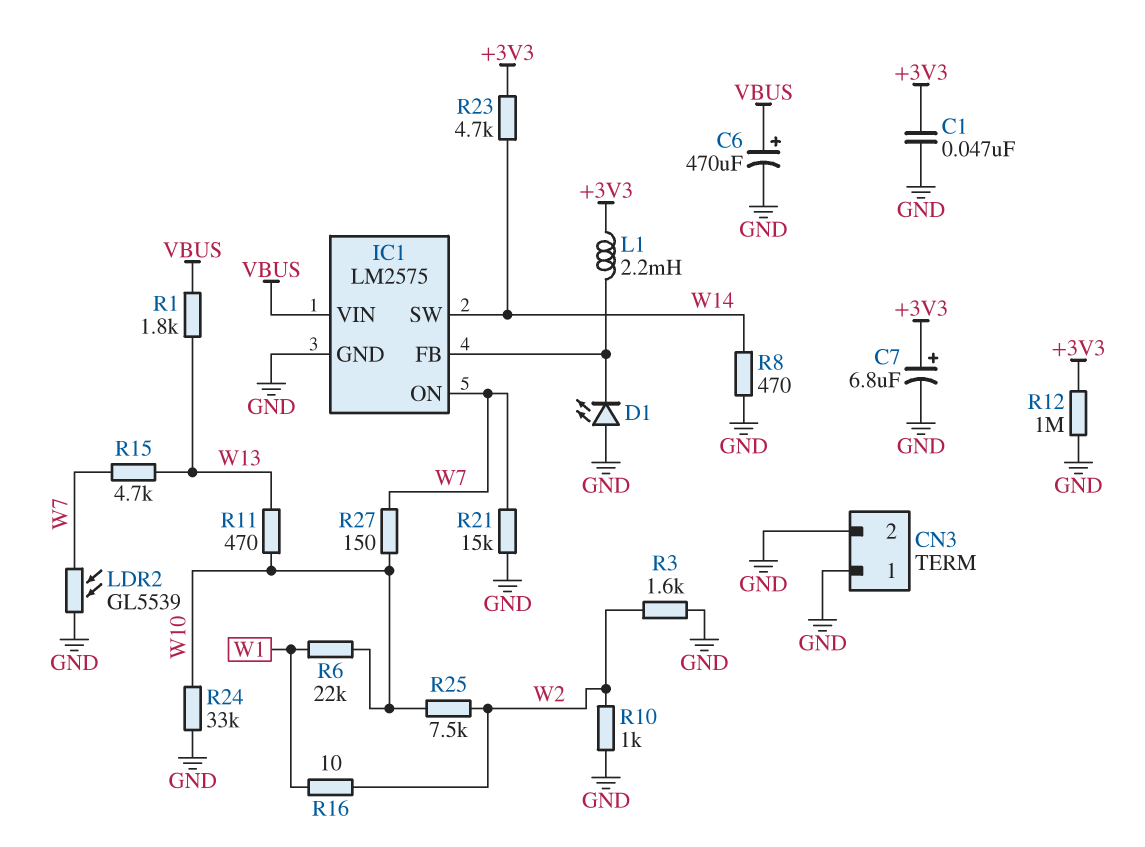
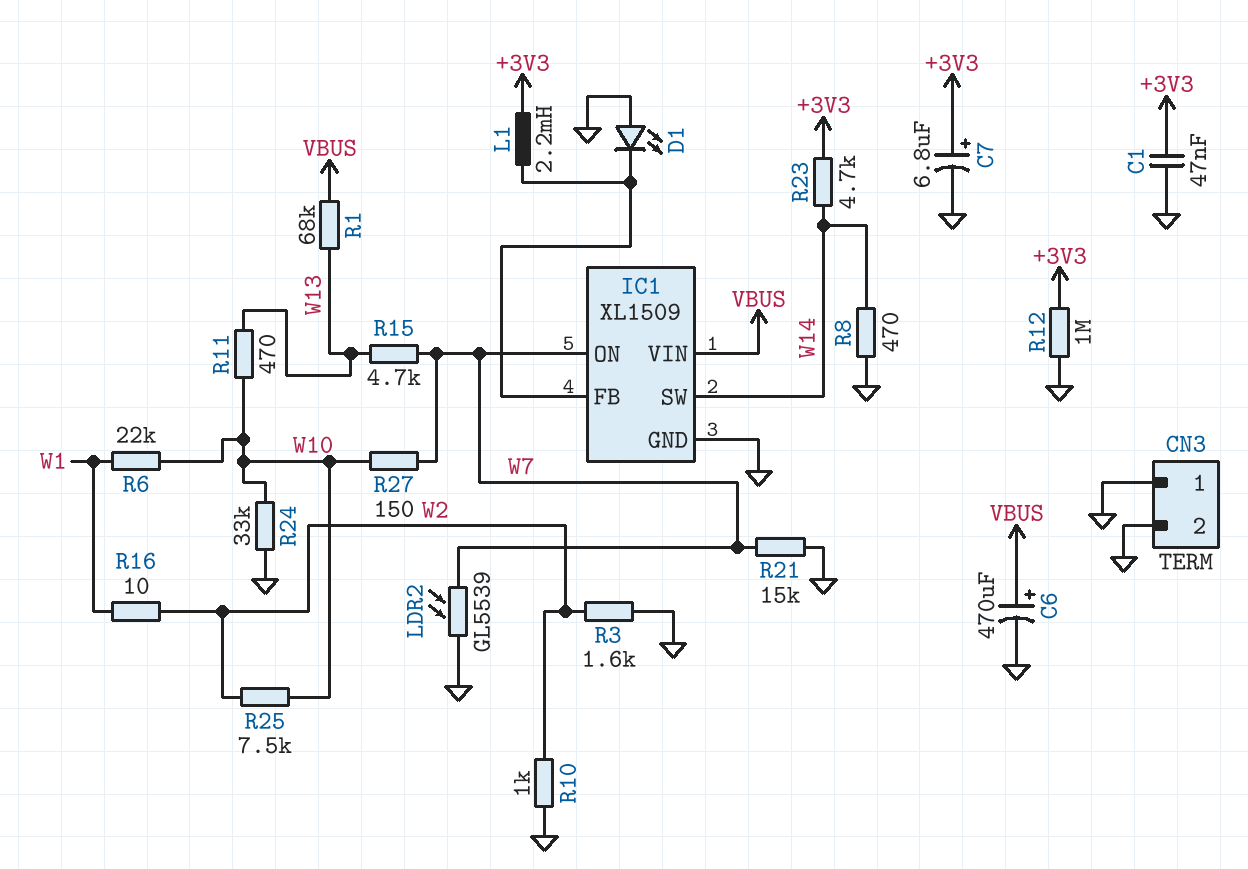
IC1: LM2575 -> XL1509
R1: 1.8k (VBUS, W13) -> 68k (VBUS, W13)

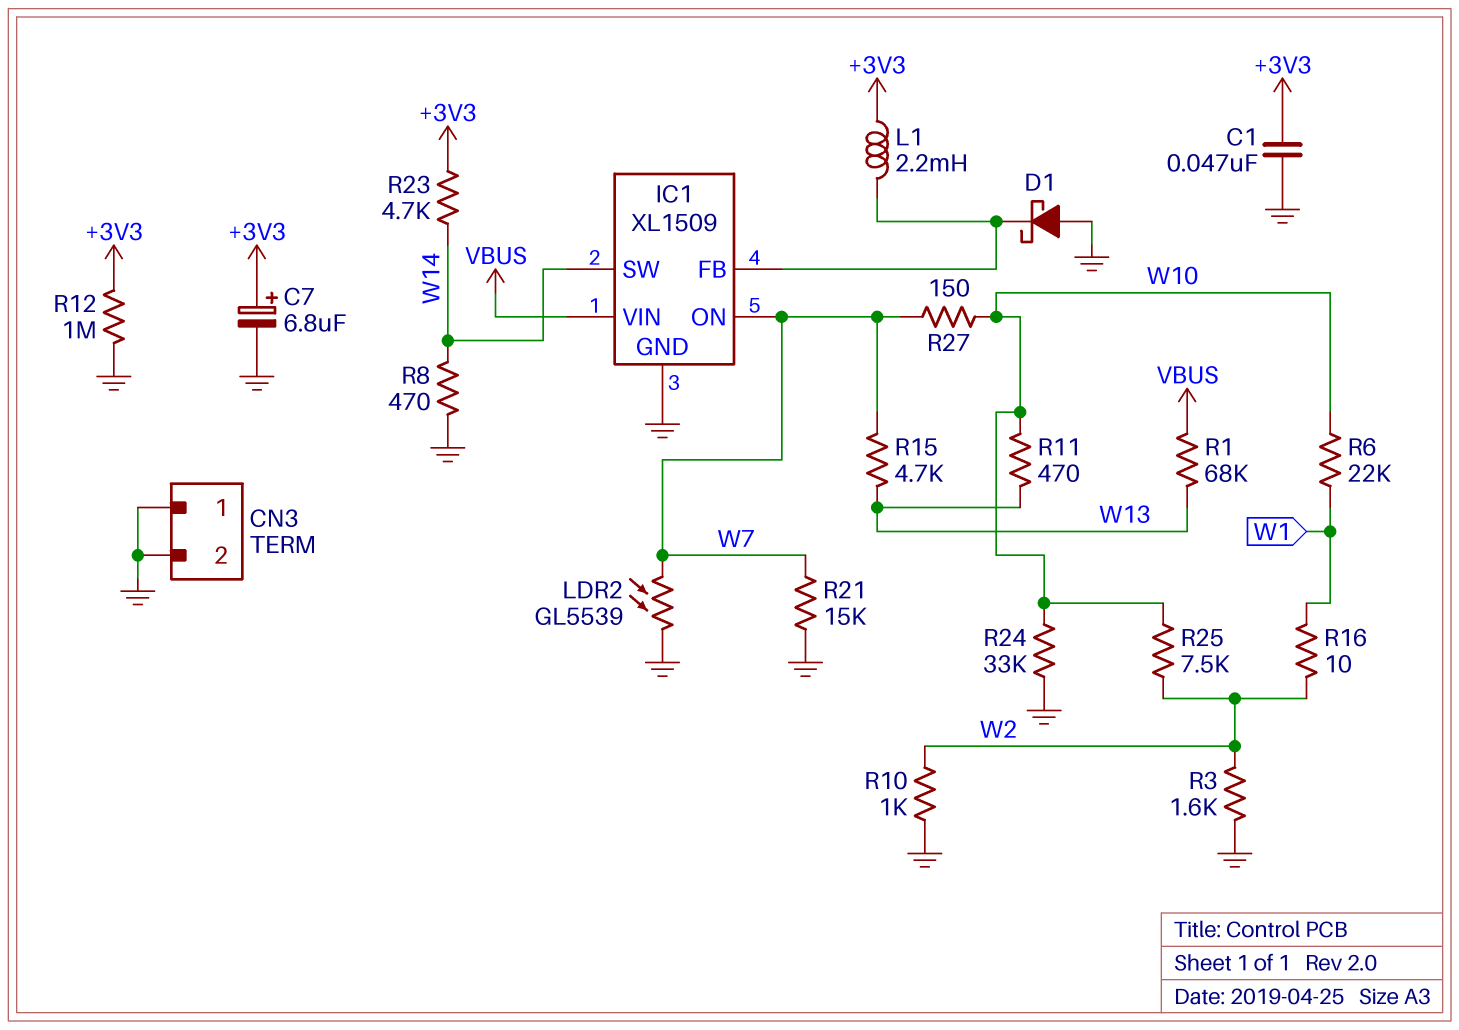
C6: 470uF (plus VBUS, minus GND) -> none
D1: LED (A GND, K IC1/FB) -> schottky (A GND, K IC1/FB)

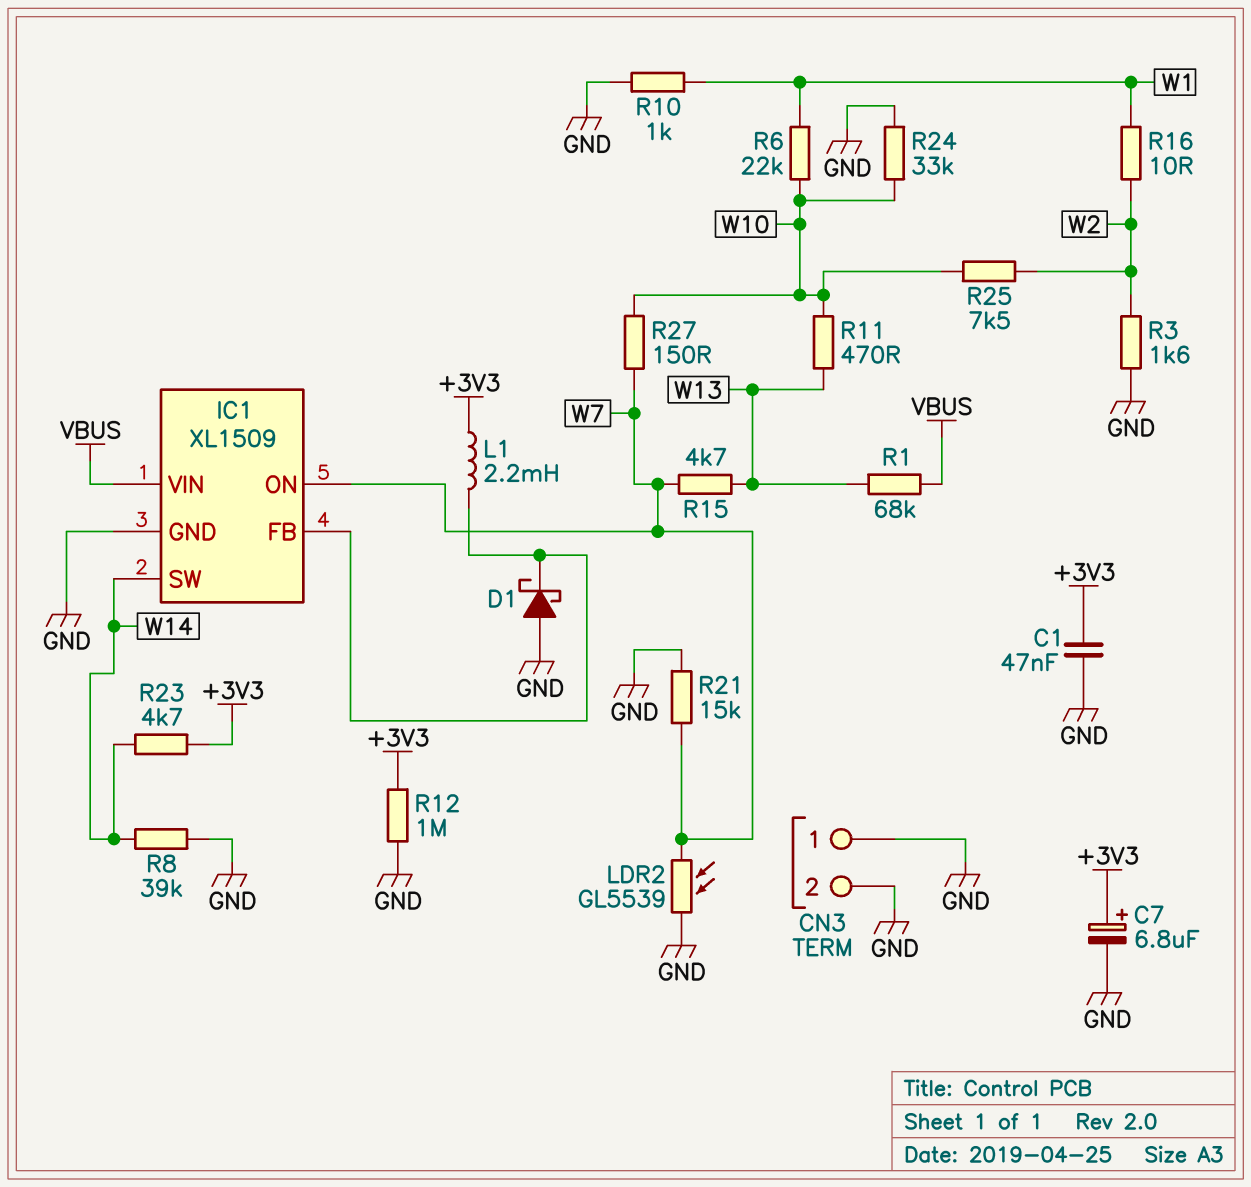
R8: 470 (GND, W14) -> 39k (GND, W14)
R10: 1k (GND, W2) -> 1k (GND, W1)

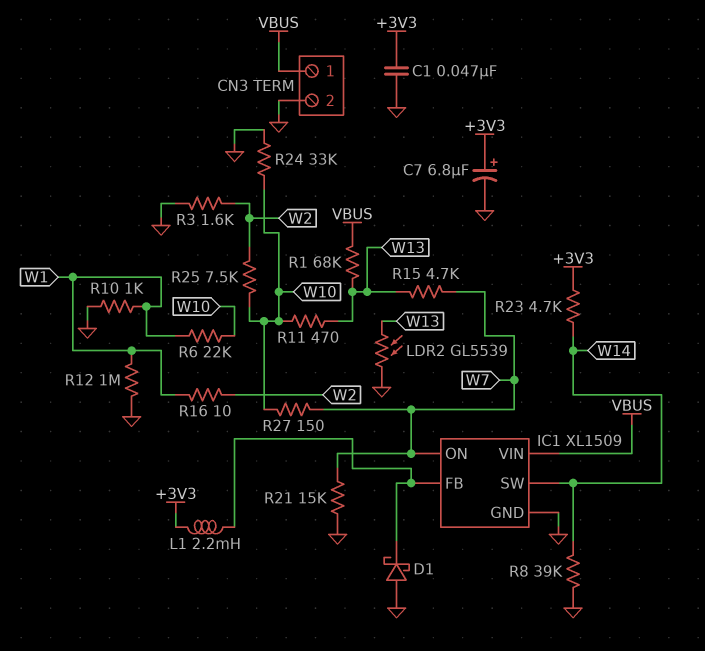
CN3 pin 1: GND -> VBUS
LDR2: GL5539 (GND, W7) -> GL5539 (GND, W13)
R12: 1M (+3V3, GND) -> 1M (GND, W1)

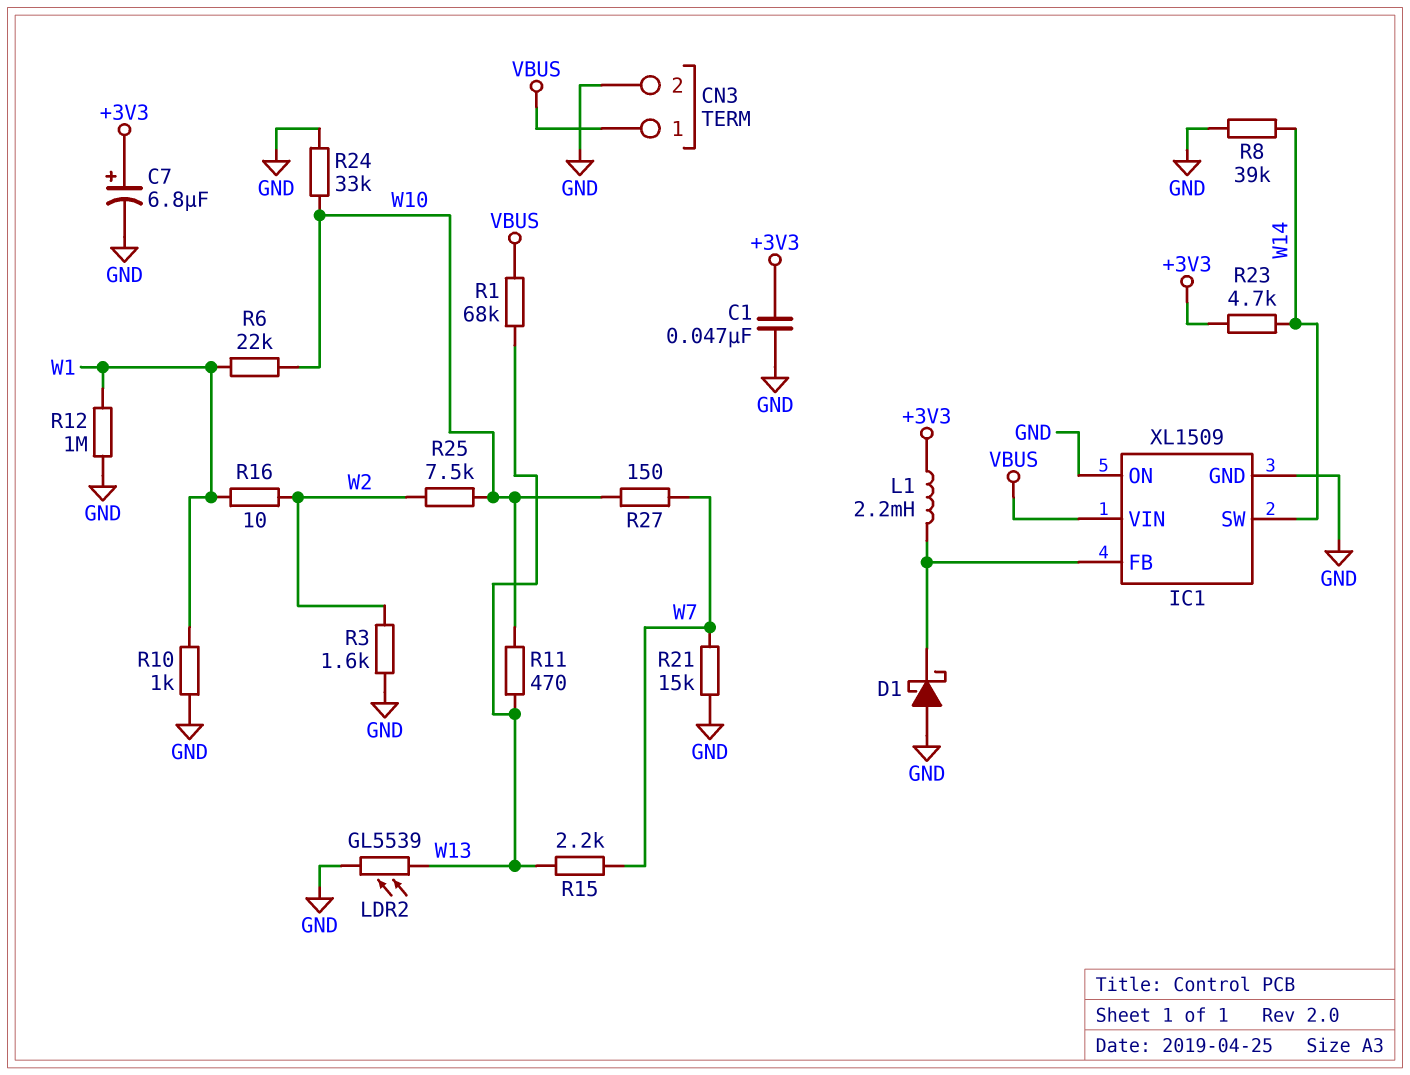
IC1 pin ON: W7 -> GND
R15: 4.7k (W7, W13) -> 2.2k (W7, W13)

